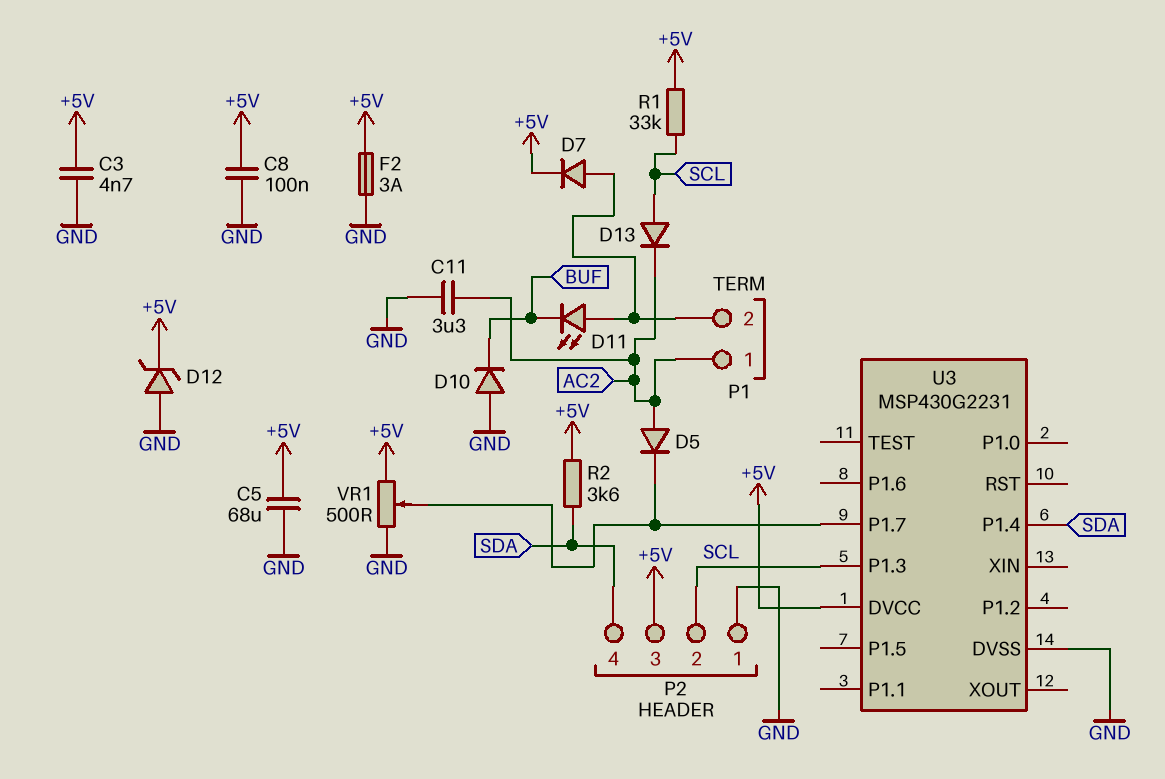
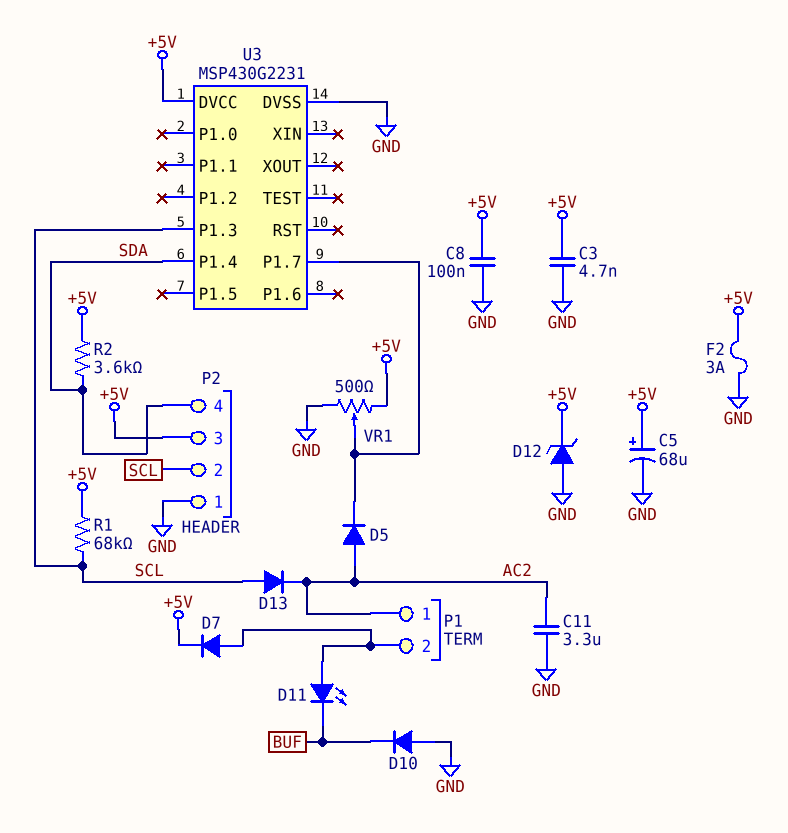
C5: 68uF (+5V, GND) -> 68uF (plus +5V, minus GND)
R1: 33k (+5V, SCL) -> 68k (+5V, SCL)

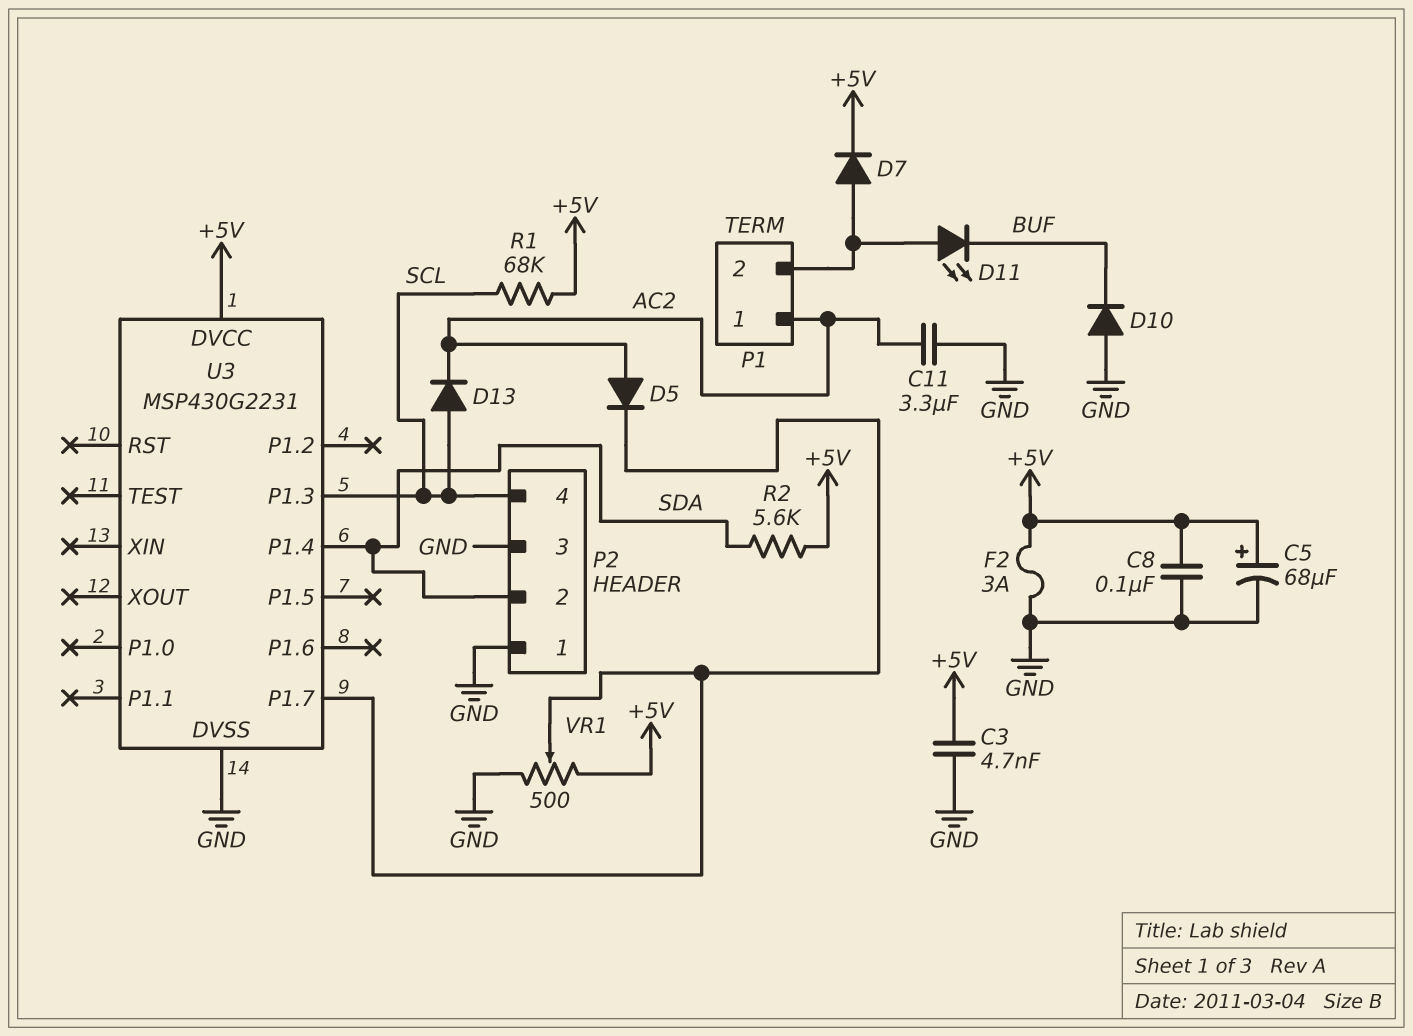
D12: zener (A GND, K +5V) -> none
P2 pin 2: SCL -> SDA
P2 pin 3: +5V -> GND
P2 pin 4: SDA -> SCL
R2: 3.6k (+5V, SDA) -> 5.6k (+5V, SDA)

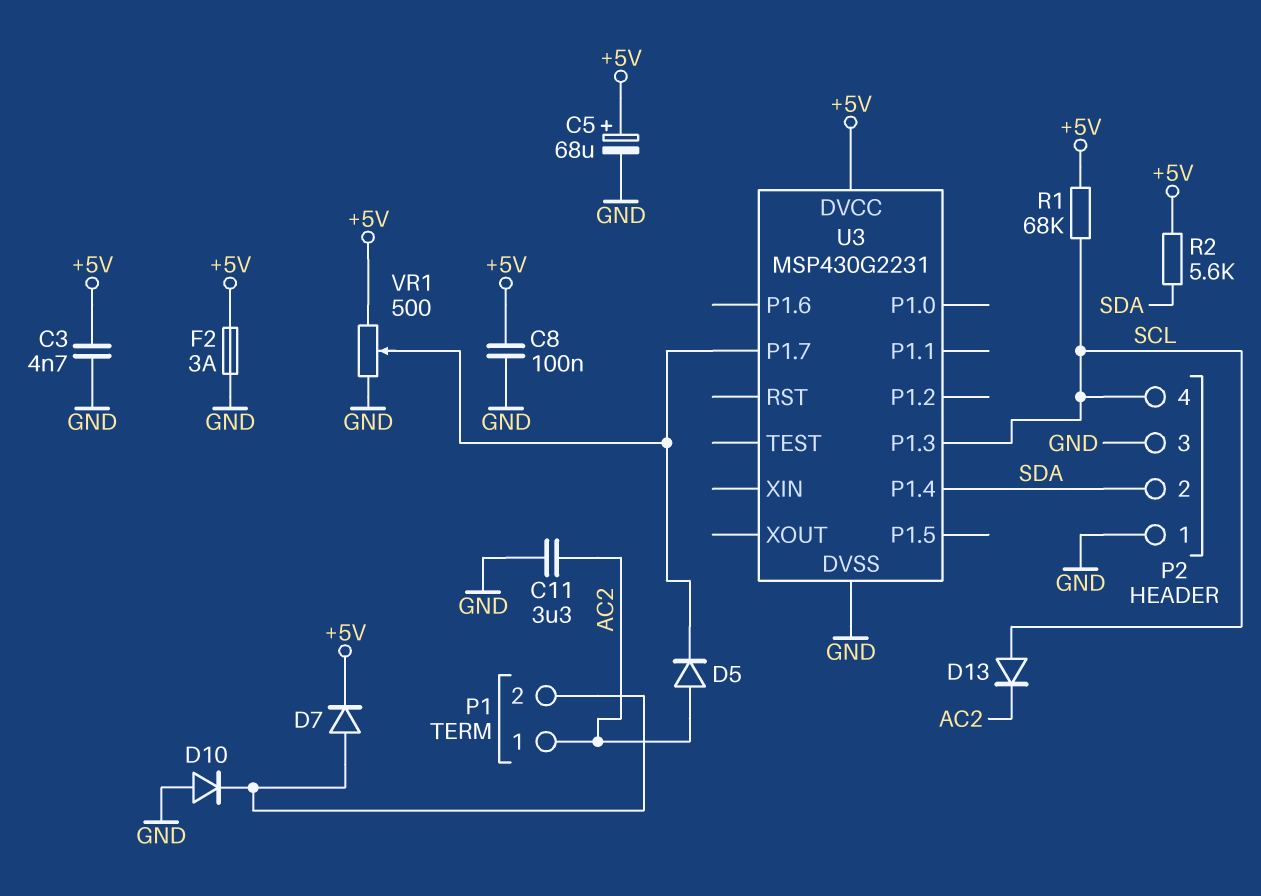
D10: diode (A GND, K BUF) -> diode (A GND, K P1/2)
D11: LED (A P1/2, K BUF) -> none

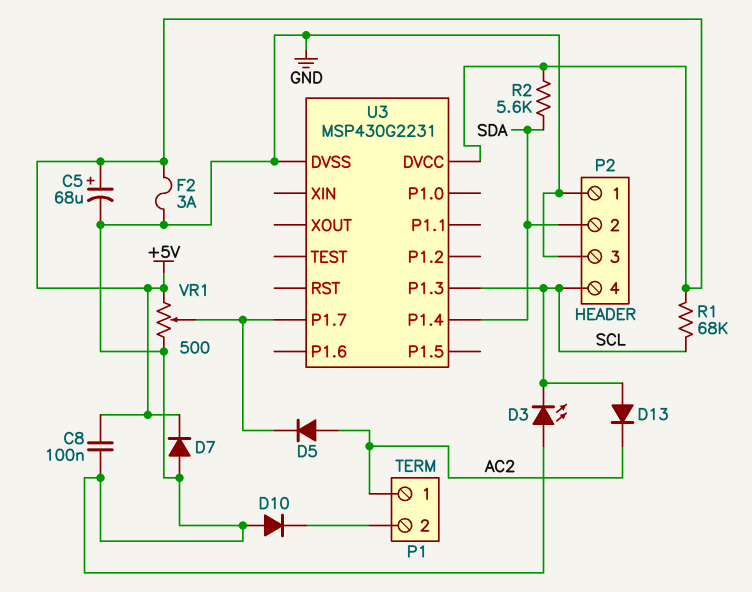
C3: 4.7nF (+5V, GND) -> none
C11: 3.3uF (AC2, GND) -> none
D3: none -> LED (A GND, K SCL)
D7: diode (A P1/2, K +5V) -> diode (A GND, K +5V)

